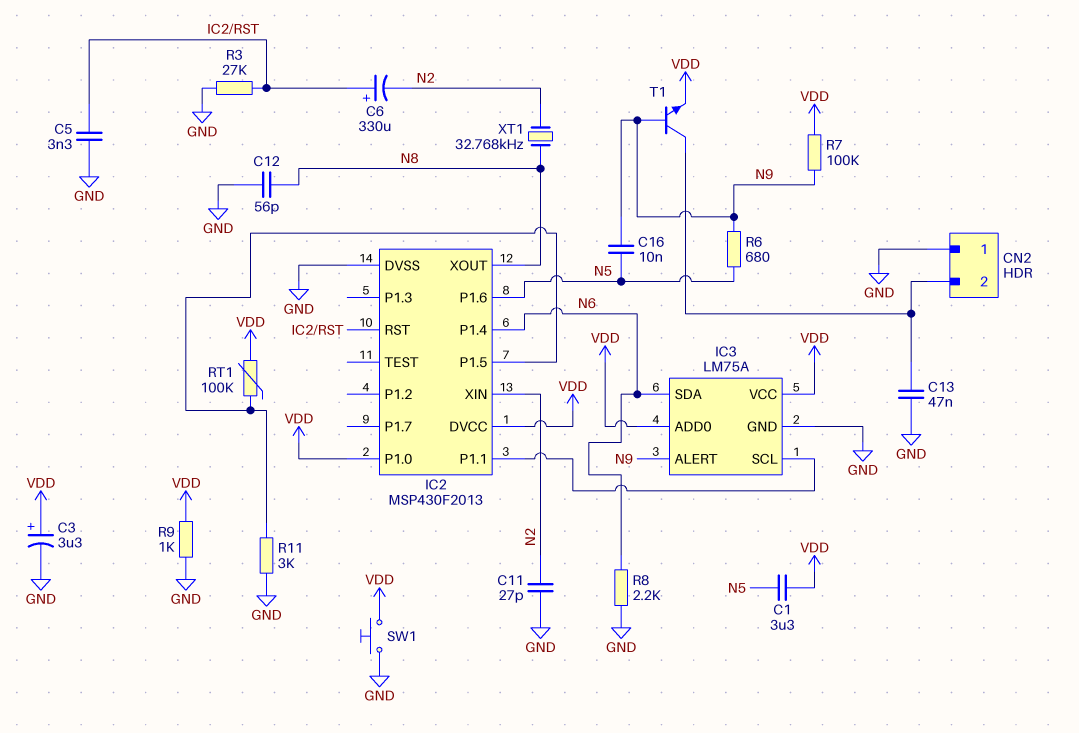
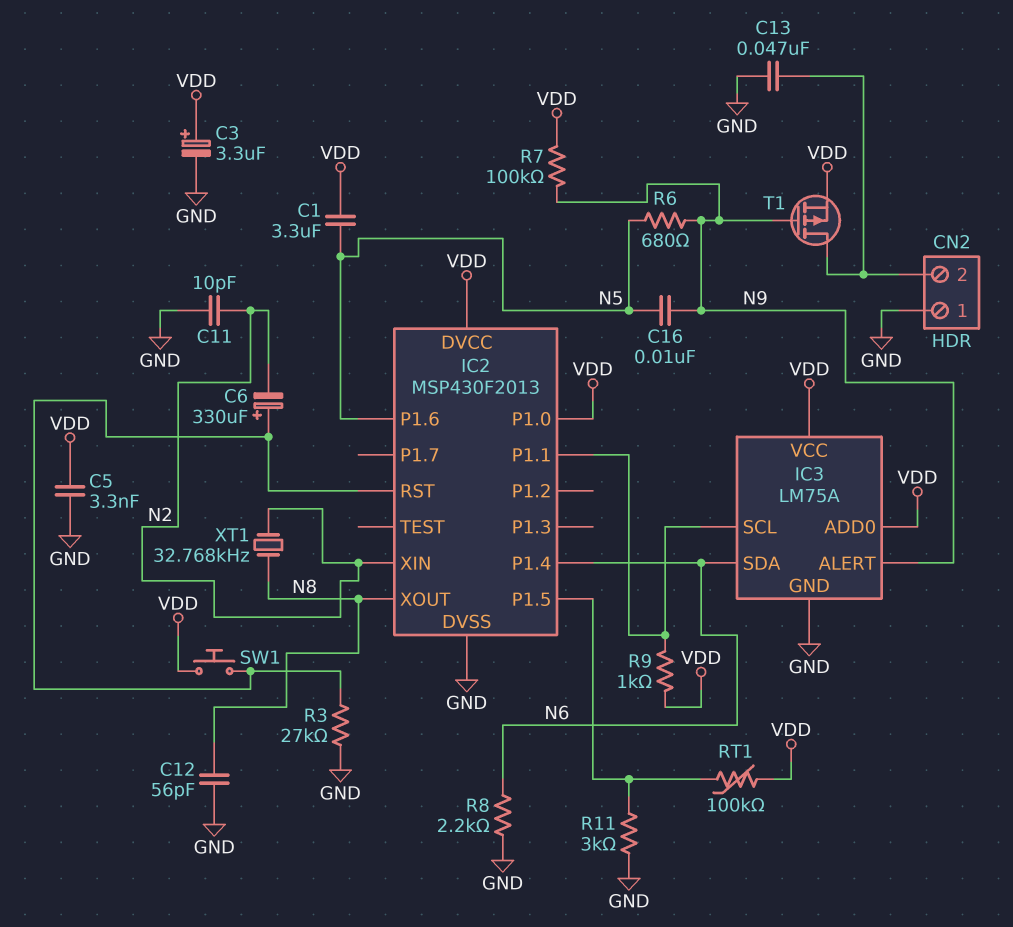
C5: 3.3nF (GND, IC2/RST) -> 3.3nF (GND, VDD)
C11: 27pF (GND, N2) -> 10pF (GND, N2)
R9: 1k (GND, VDD) -> 1k (IC2/P1.1, VDD)
SW1: button (GND, VDD) -> button (IC2/RST, VDD)
T1: NPN (B N9, C CN2/2, E VDD) -> PMOS (G N9, D CN2/2, S VDD)

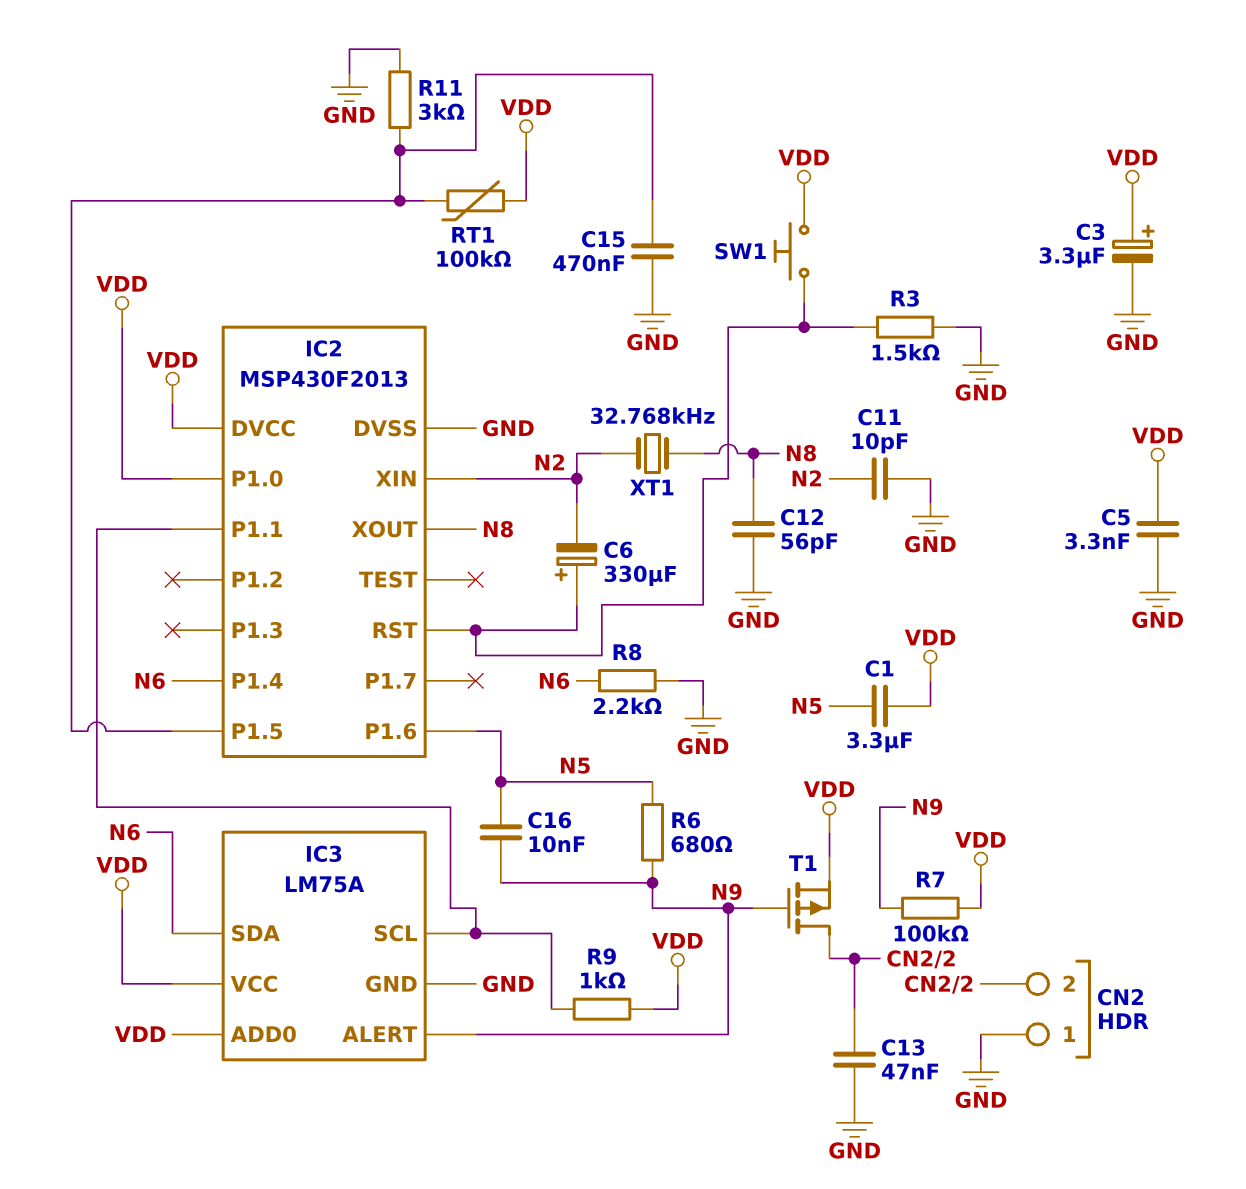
C15: none -> 470nF (GND, IC2/P1.5)
R3: 27k (GND, IC2/RST) -> 1.5k (GND, IC2/RST)

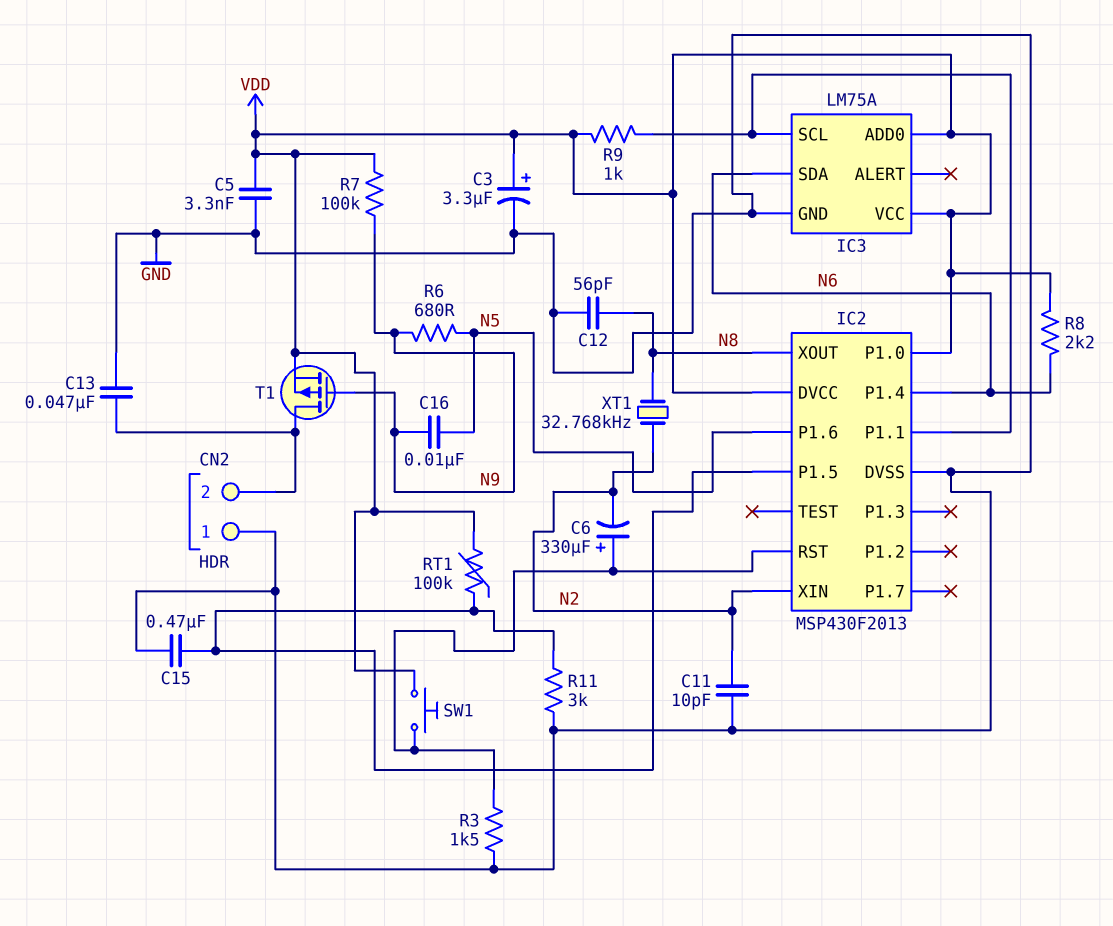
C1: 3.3uF (N5, VDD) -> none
IC3 pin ALERT: N9 -> none
R8: 2.2k (GND, N6) -> 2.2k (N6, VDD)

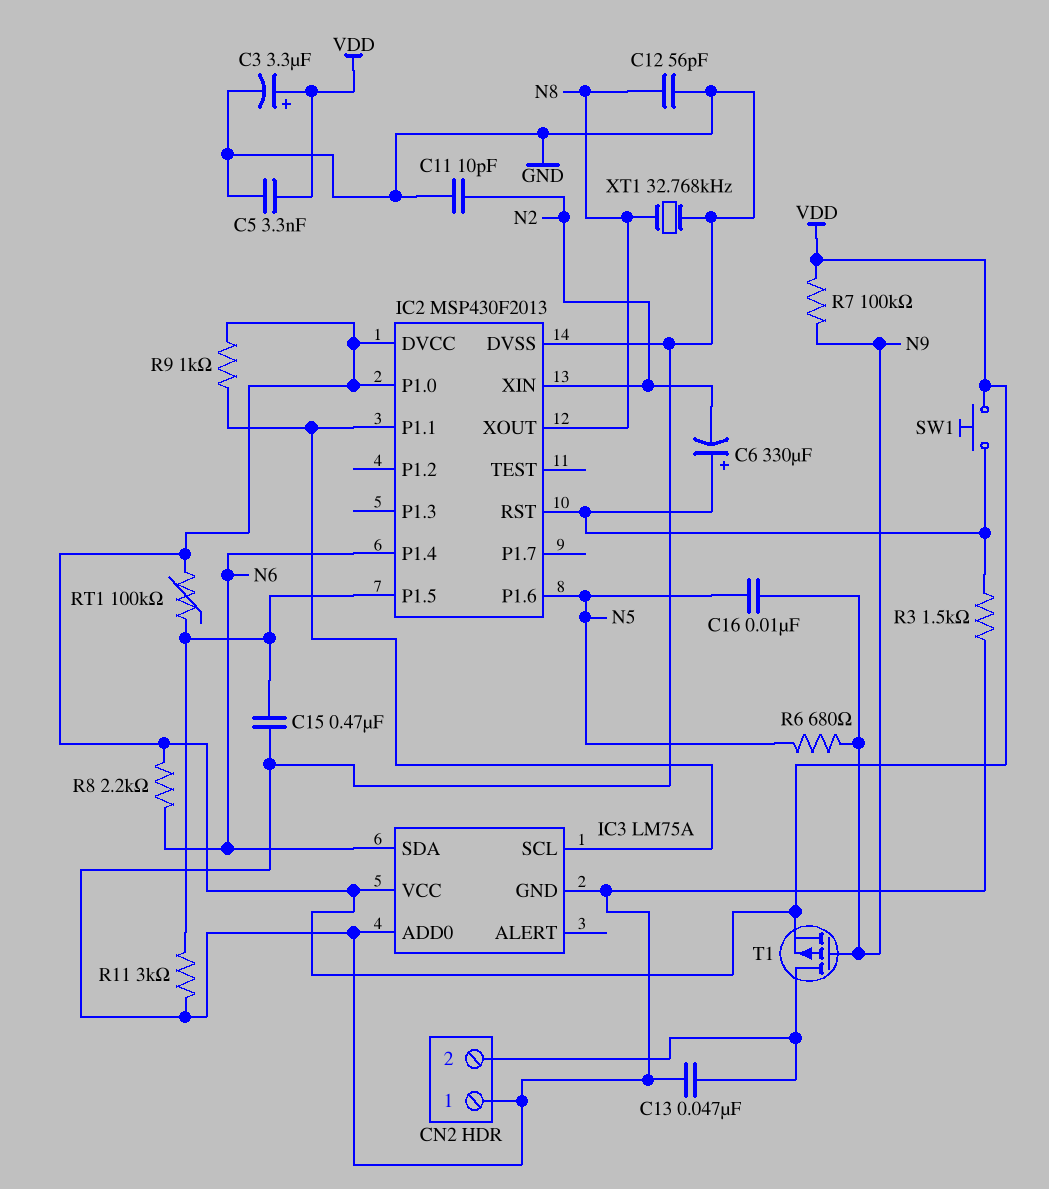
IC3 pin ADD0: VDD -> GND
XT1: 32.768kHz (N2, N8) -> 32.768kHz (GND, N8)

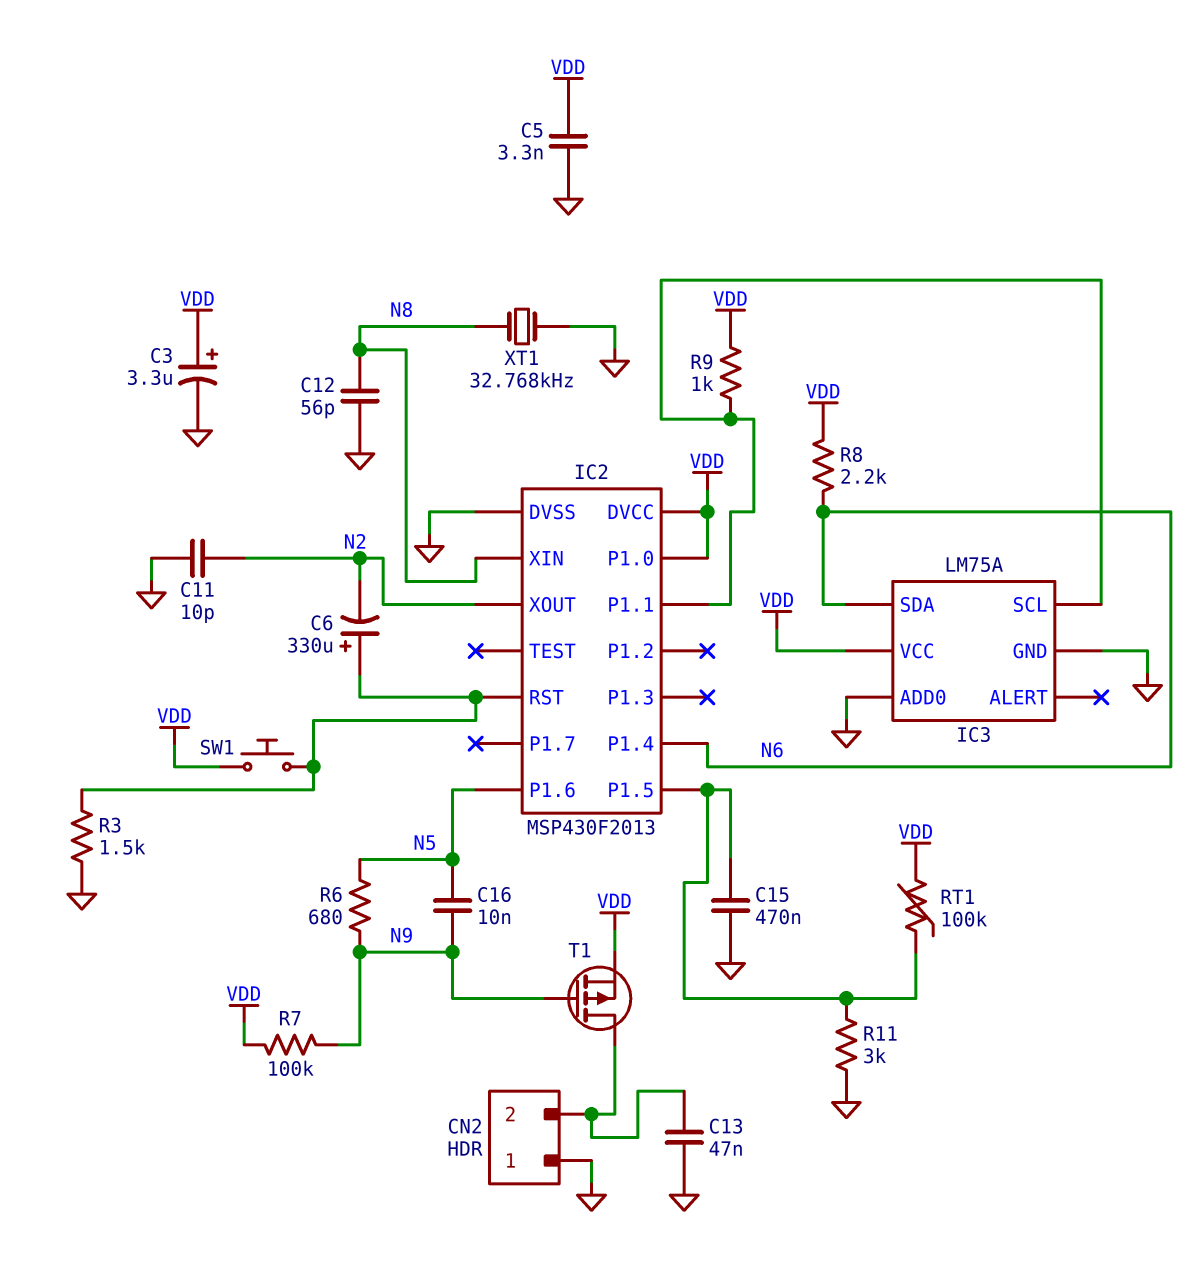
IC2 pin XIN: N2 -> N8
IC2 pin XOUT: N8 -> N2

